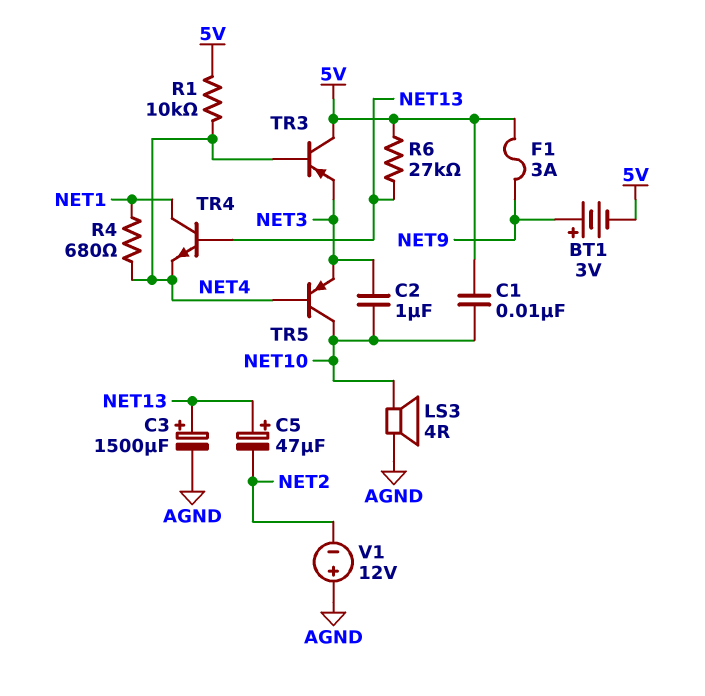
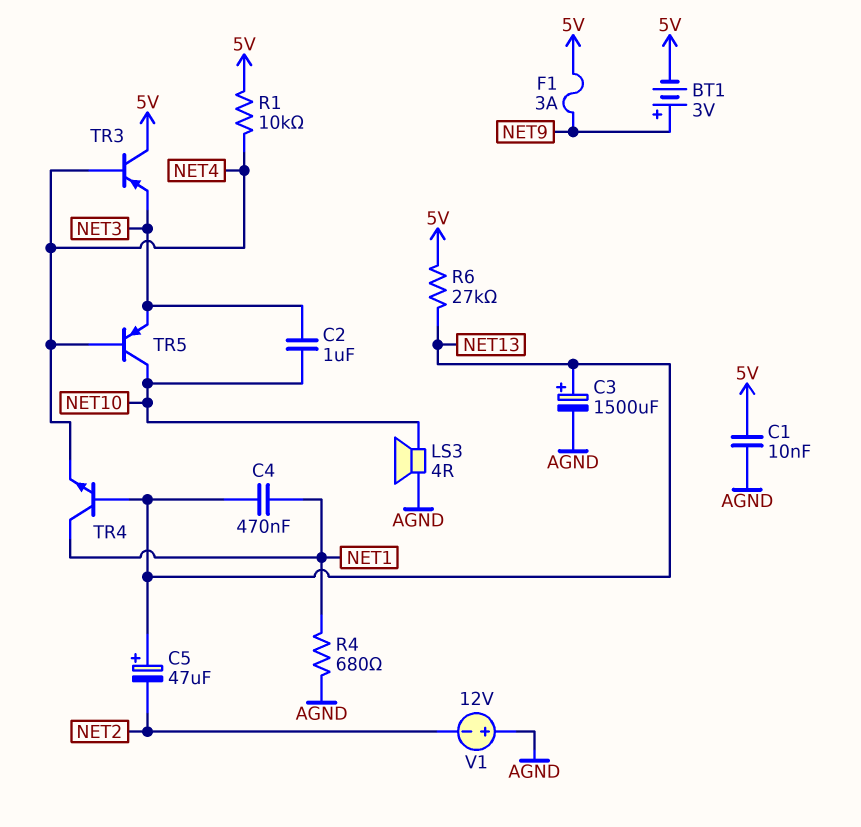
C1: 10nF (5V, NET10) -> 10nF (5V, AGND)
C4: none -> 470nF (NET1, NET13)
R4: 680 (NET1, NET4) -> 680 (AGND, NET1)

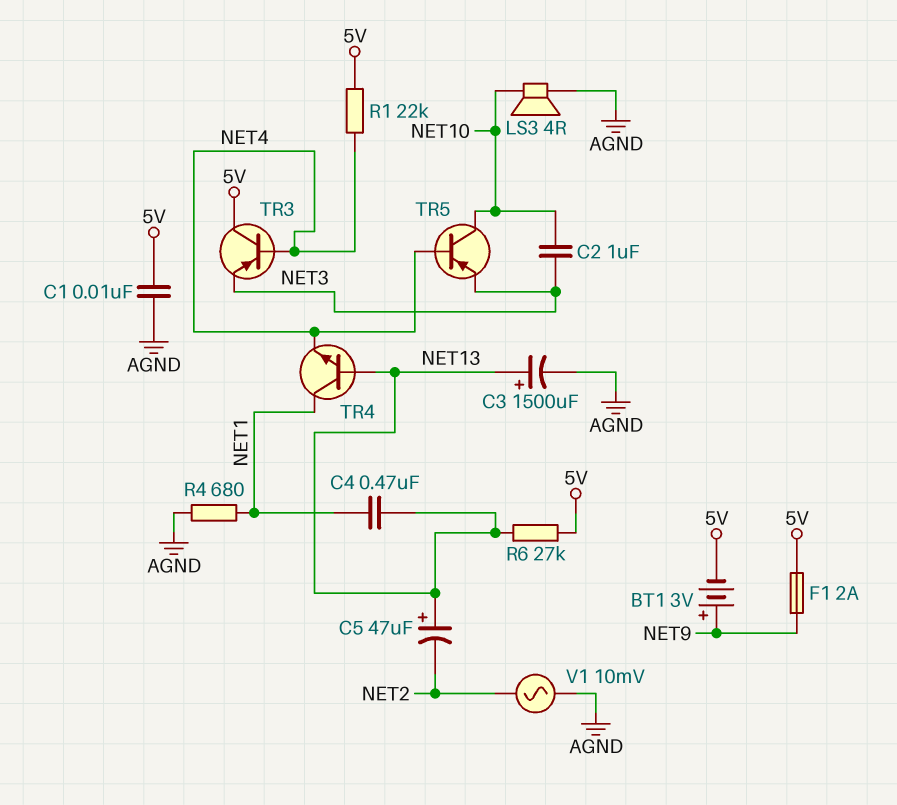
F1: 3A (5V, NET9) -> 2A (5V, NET9)
R1: 10k (5V, NET4) -> 22k (5V, NET4)
V1: 12V (plus AGND, minus NET2) -> AC 10mV (AGND, NET2)

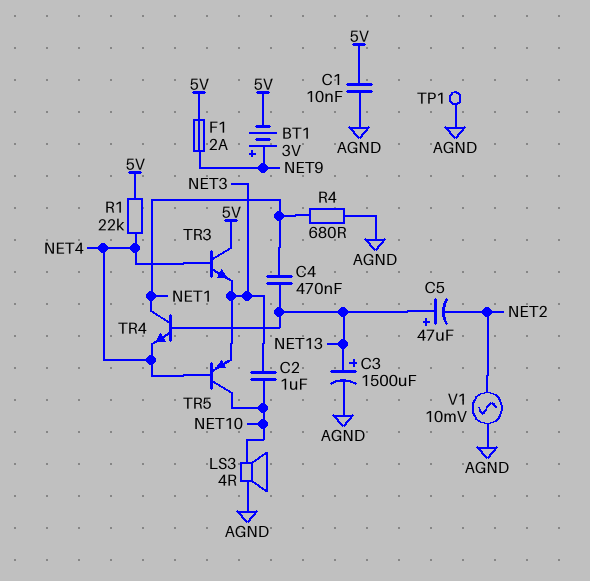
R6: 27k (5V, NET13) -> none
TP1: none -> test point (AGND)
TR3: PNP (B NET4, C 5V, E NET3) -> NPN (B NET4, C 5V, E NET3)

